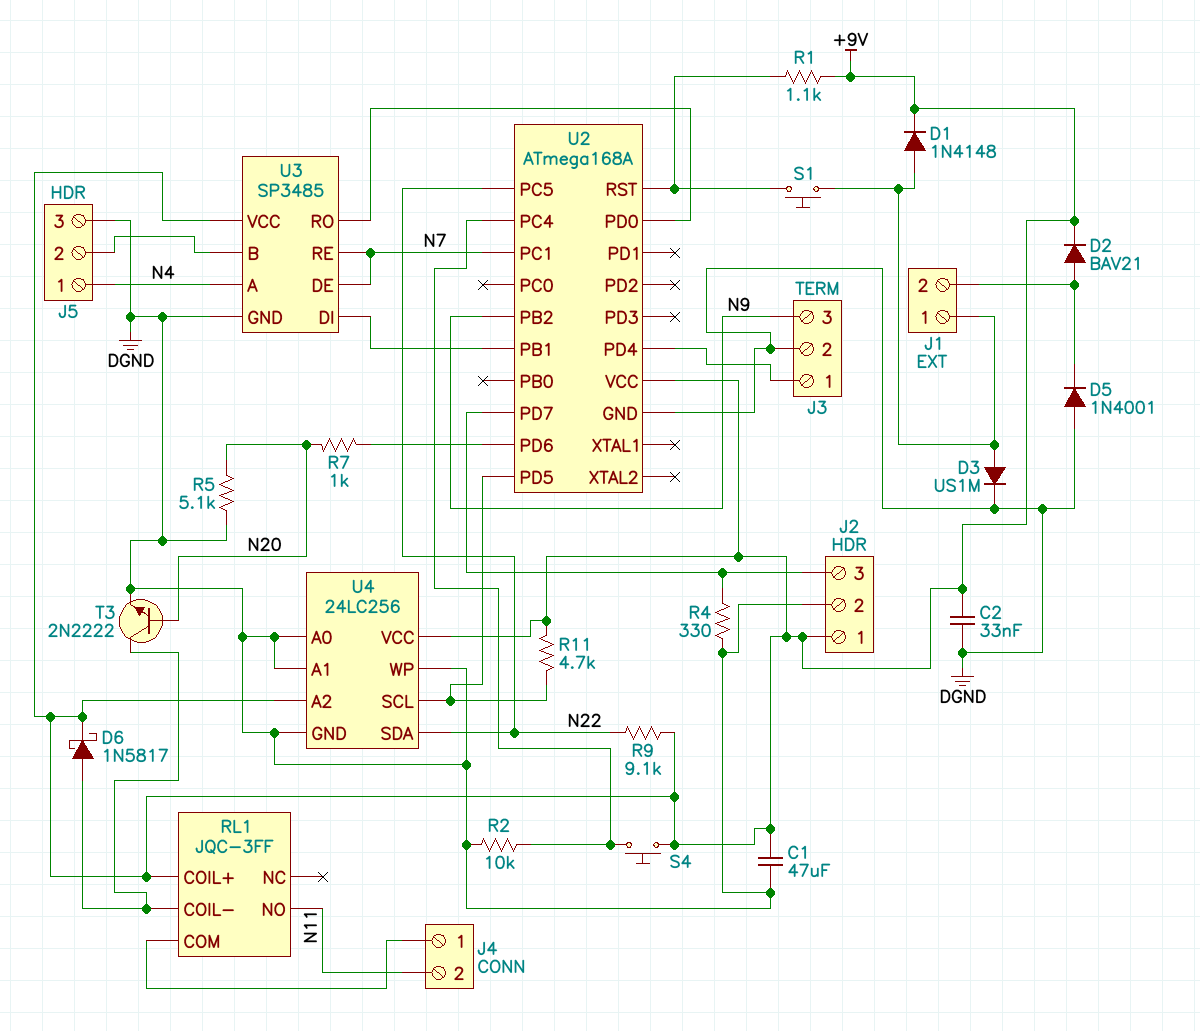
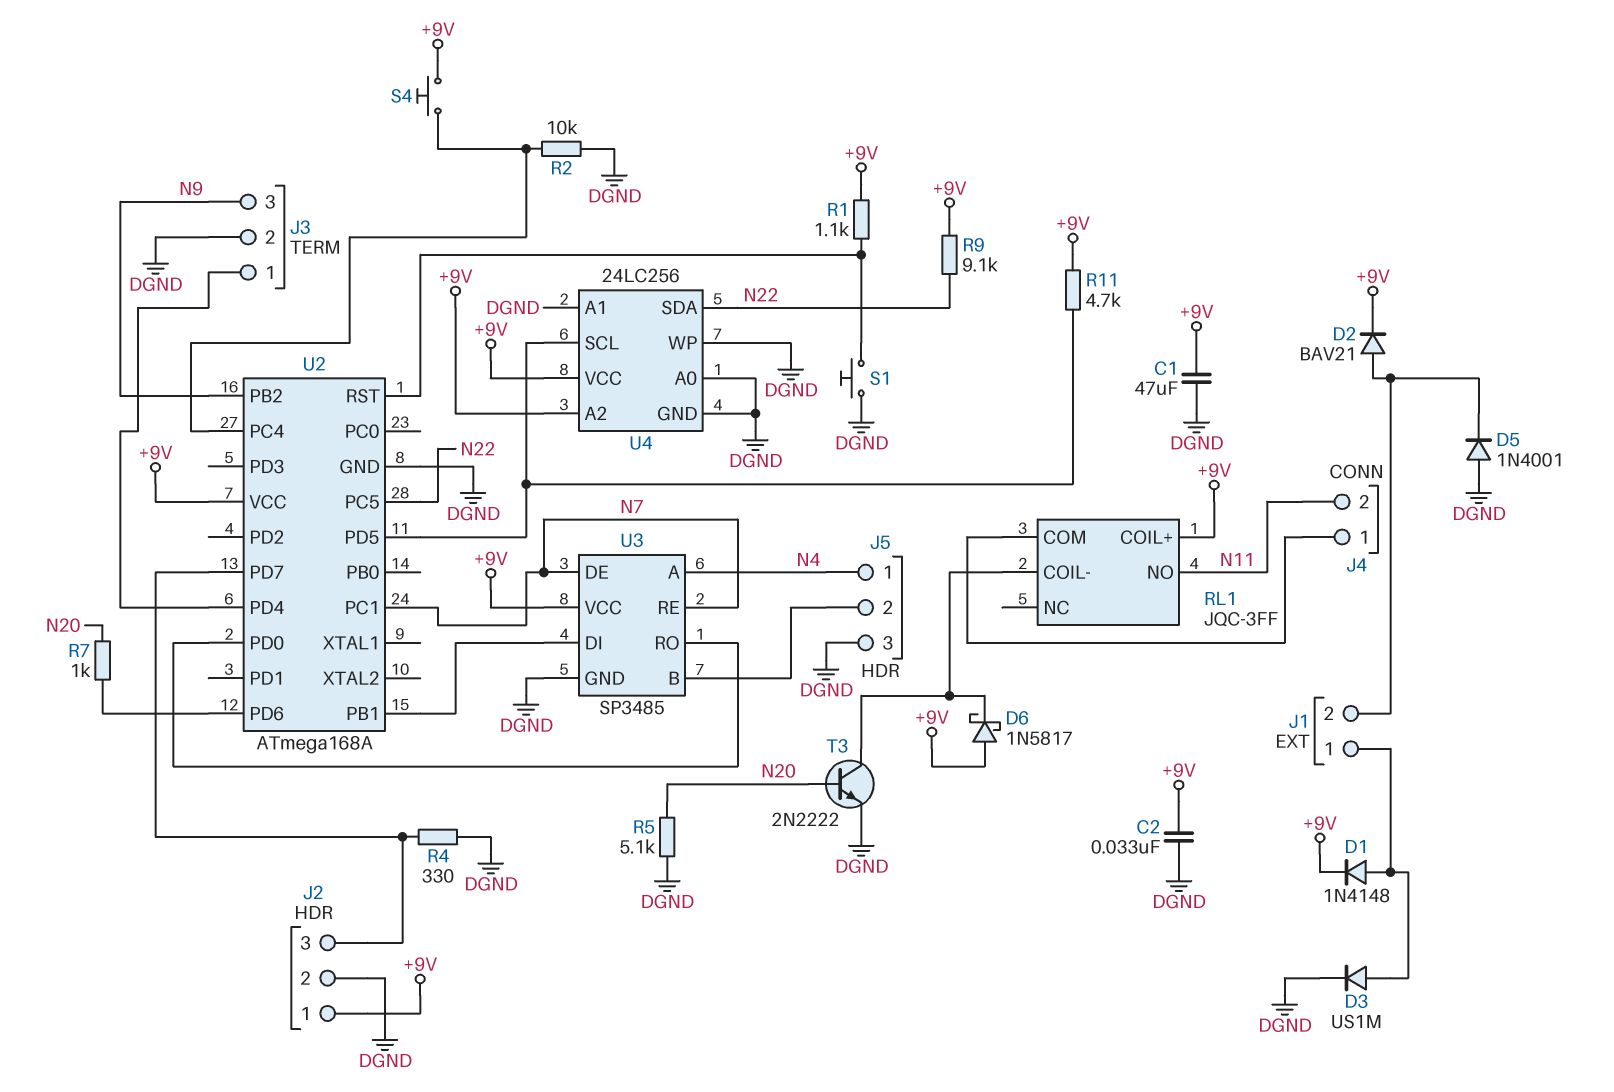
D6: schottky 1N5817 (A RL1/COIL-, K +9V) -> schottky 1N5817 (A +9V, K RL1/COIL-)
S1: button (J1/1, U2/RST) -> button (DGND, U2/RST)

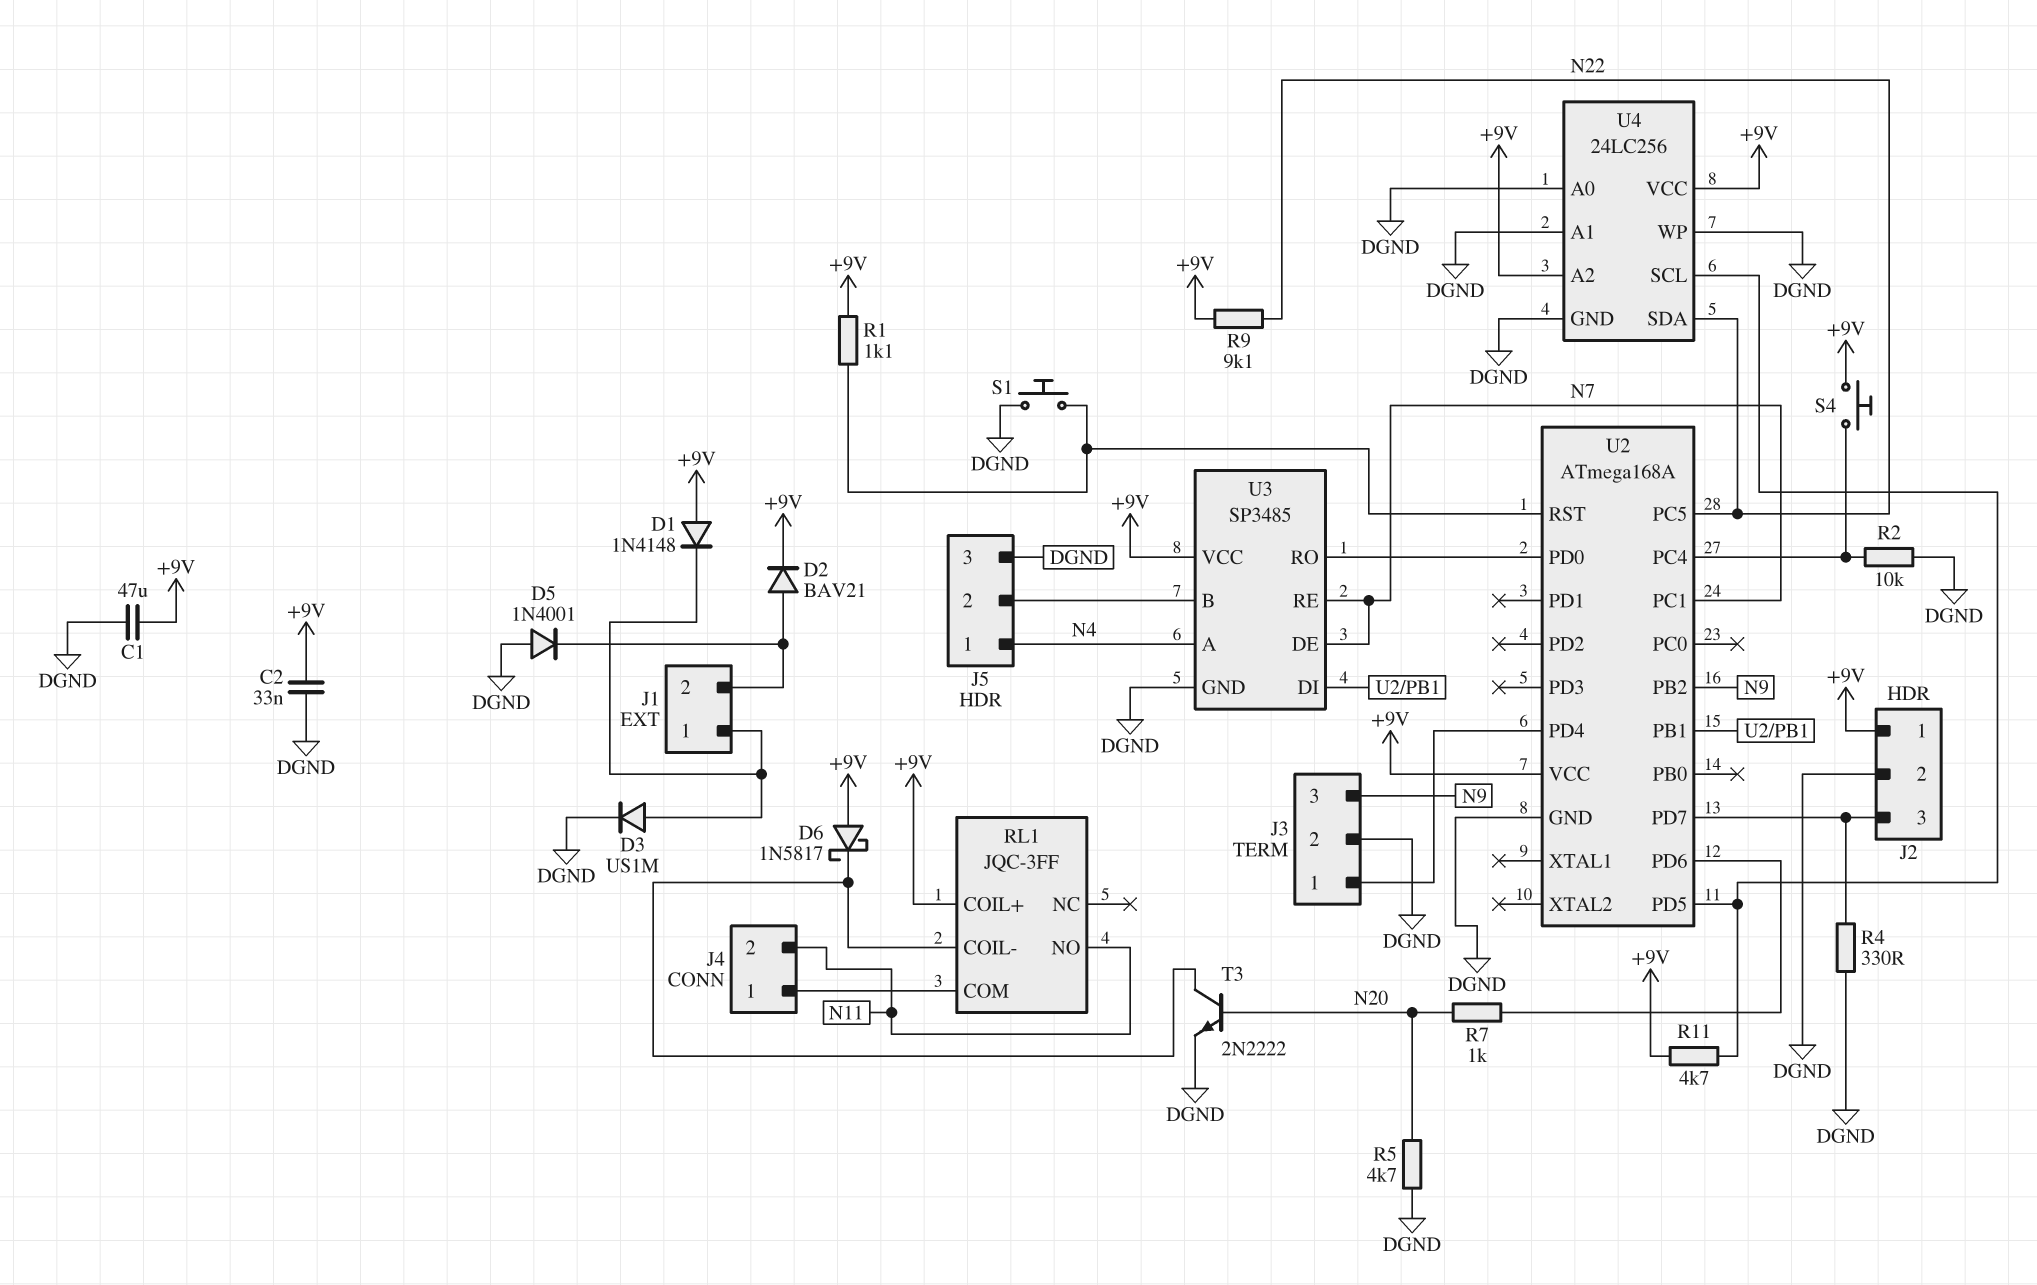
D1: diode 1N4148 (A J1/1, K +9V) -> diode 1N4148 (A +9V, K J1/1)
R5: 5.1k (DGND, N20) -> 4.7k (DGND, N20)

